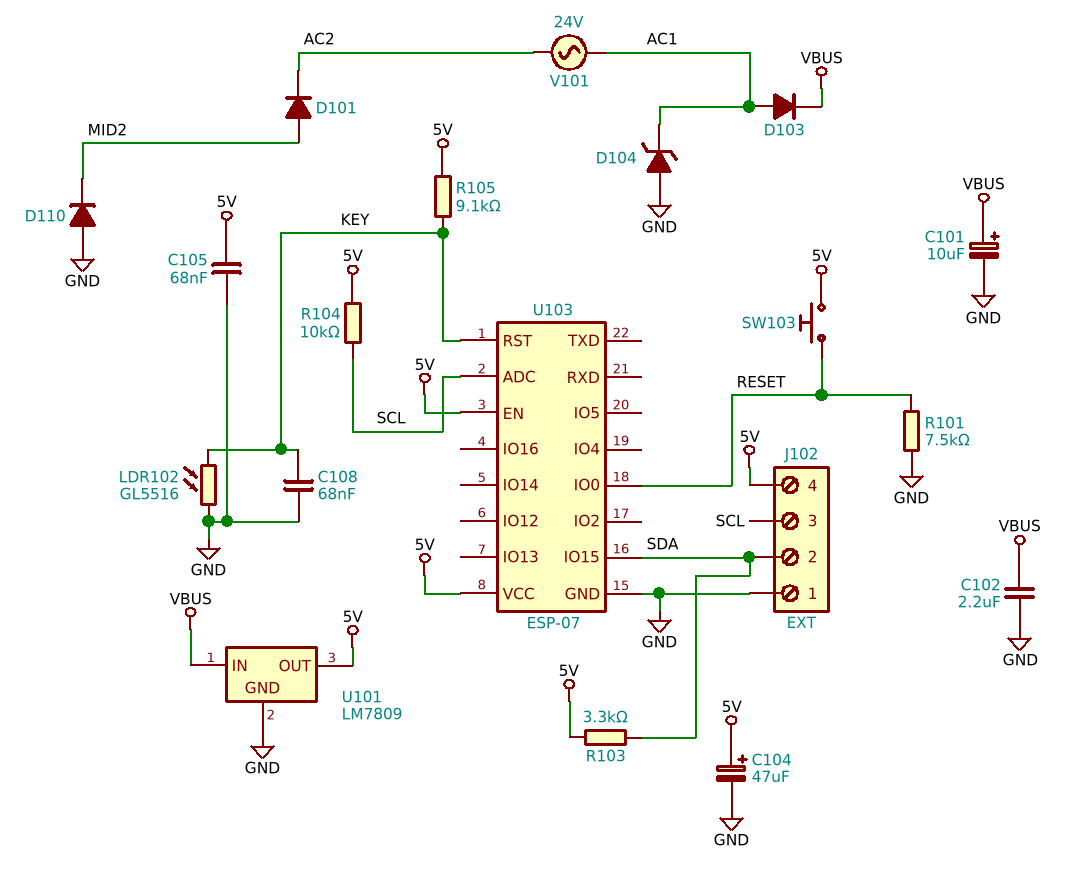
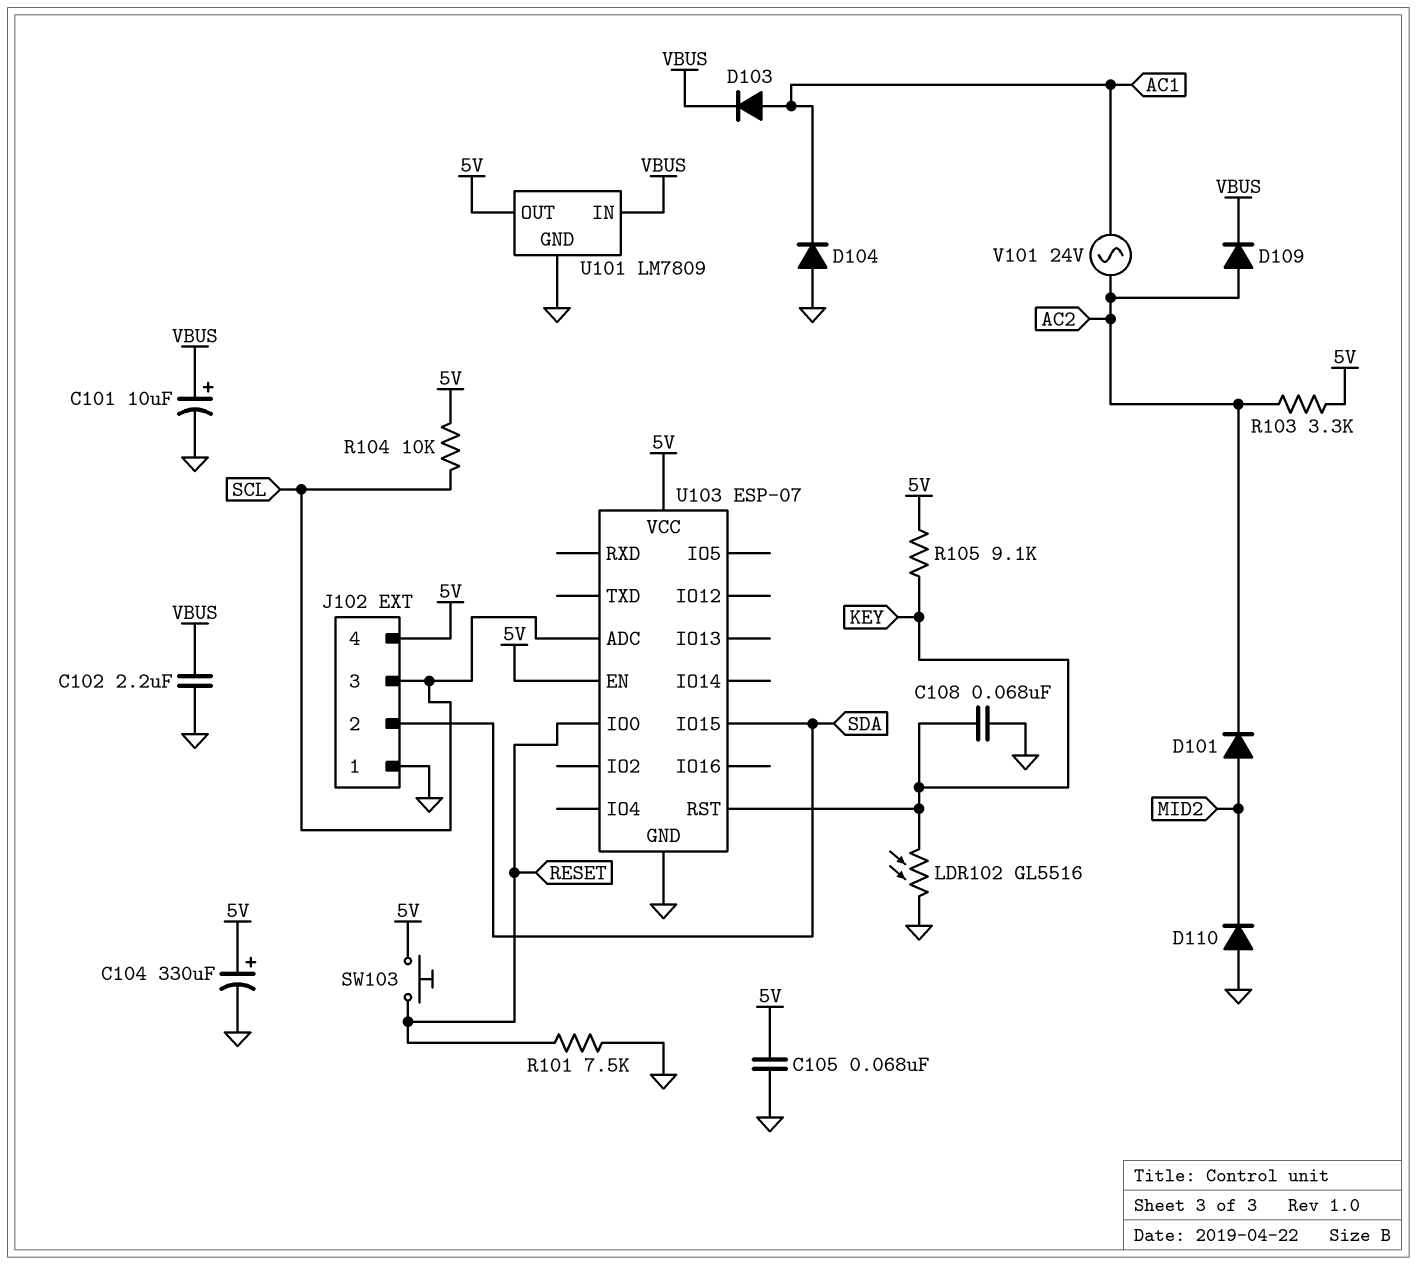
C104: 47uF (plus 5V, minus GND) -> 330uF (plus 5V, minus GND)
D104: zener (A GND, K AC1) -> diode (A GND, K AC1)
D109: none -> diode (A AC2, K VBUS)
R103: 3.3k (5V, SDA) -> 3.3k (5V, AC2)

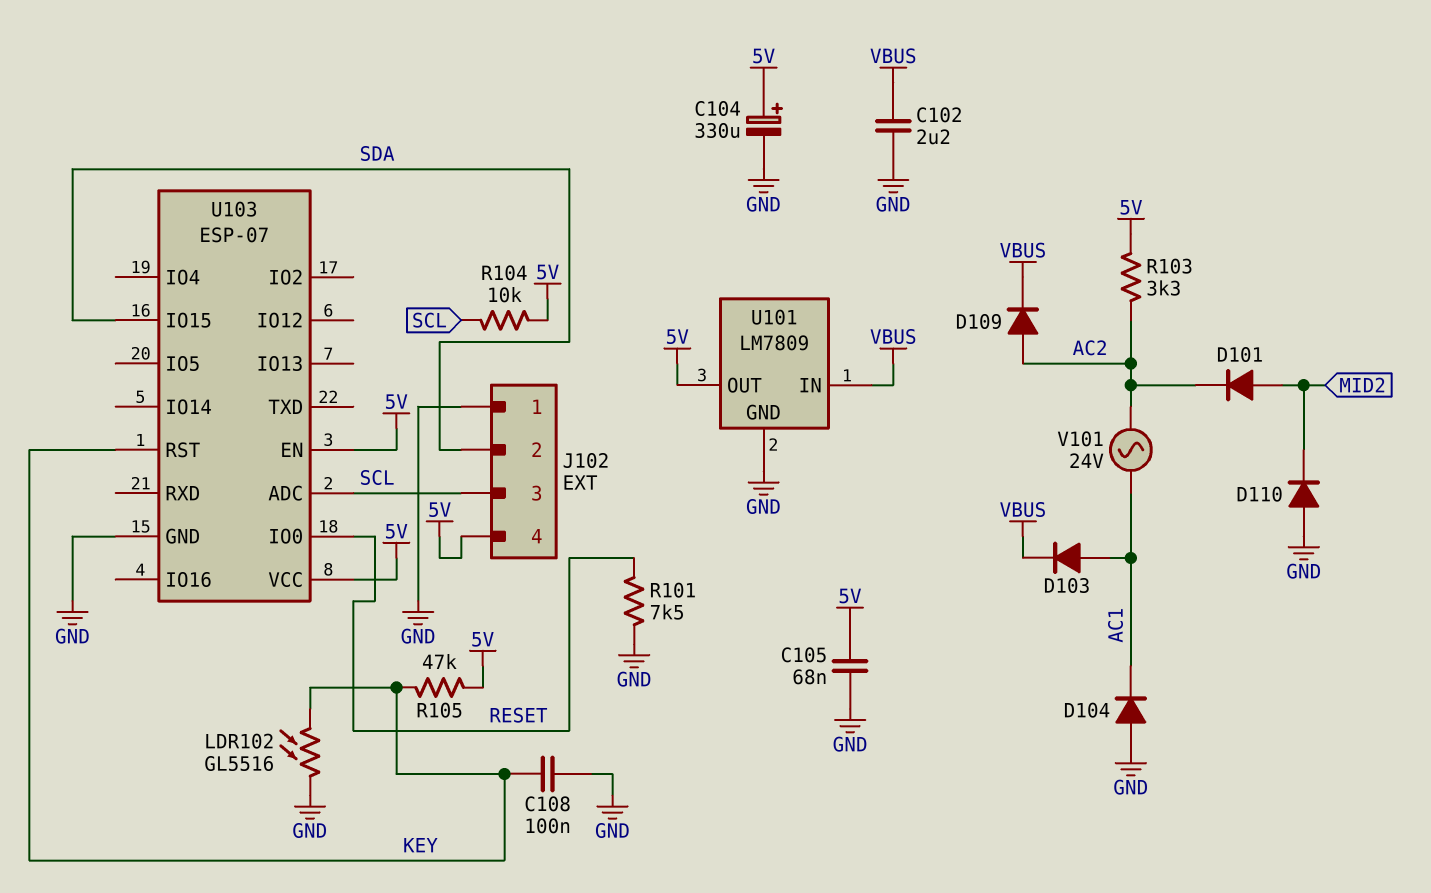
C101: 10uF (plus VBUS, minus GND) -> none
C108: 68nF (GND, KEY) -> 100nF (GND, KEY)
R105: 9.1k (5V, KEY) -> 47k (5V, KEY)
SW103: button (5V, RESET) -> none

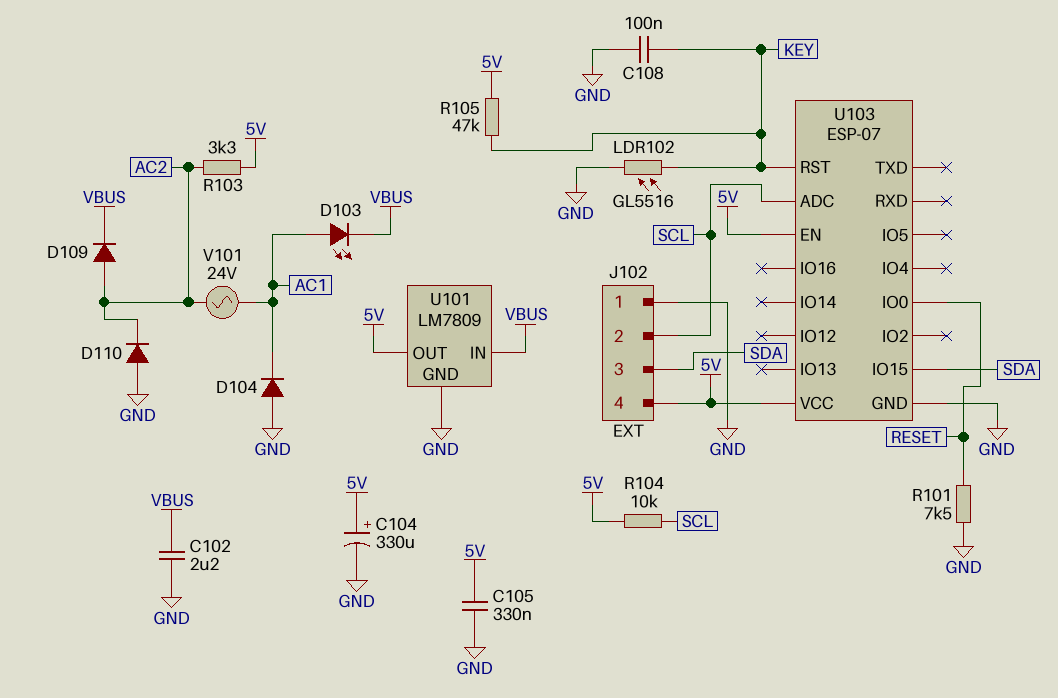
C105: 68nF (5V, GND) -> 330nF (5V, GND)
D101: diode (A MID2, K AC2) -> none
D103: diode (A AC1, K VBUS) -> LED (A AC1, K VBUS)
D110: diode (A GND, K MID2) -> diode (A GND, K AC2)
J102 pin 2: SDA -> SCL
J102 pin 3: SCL -> SDA

